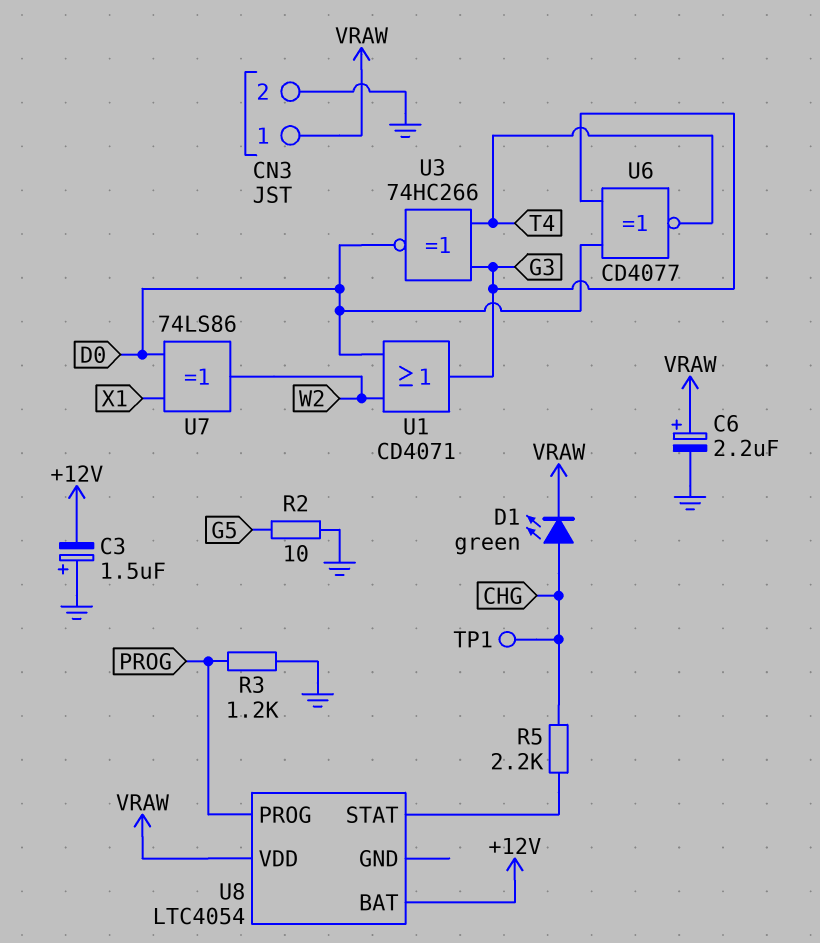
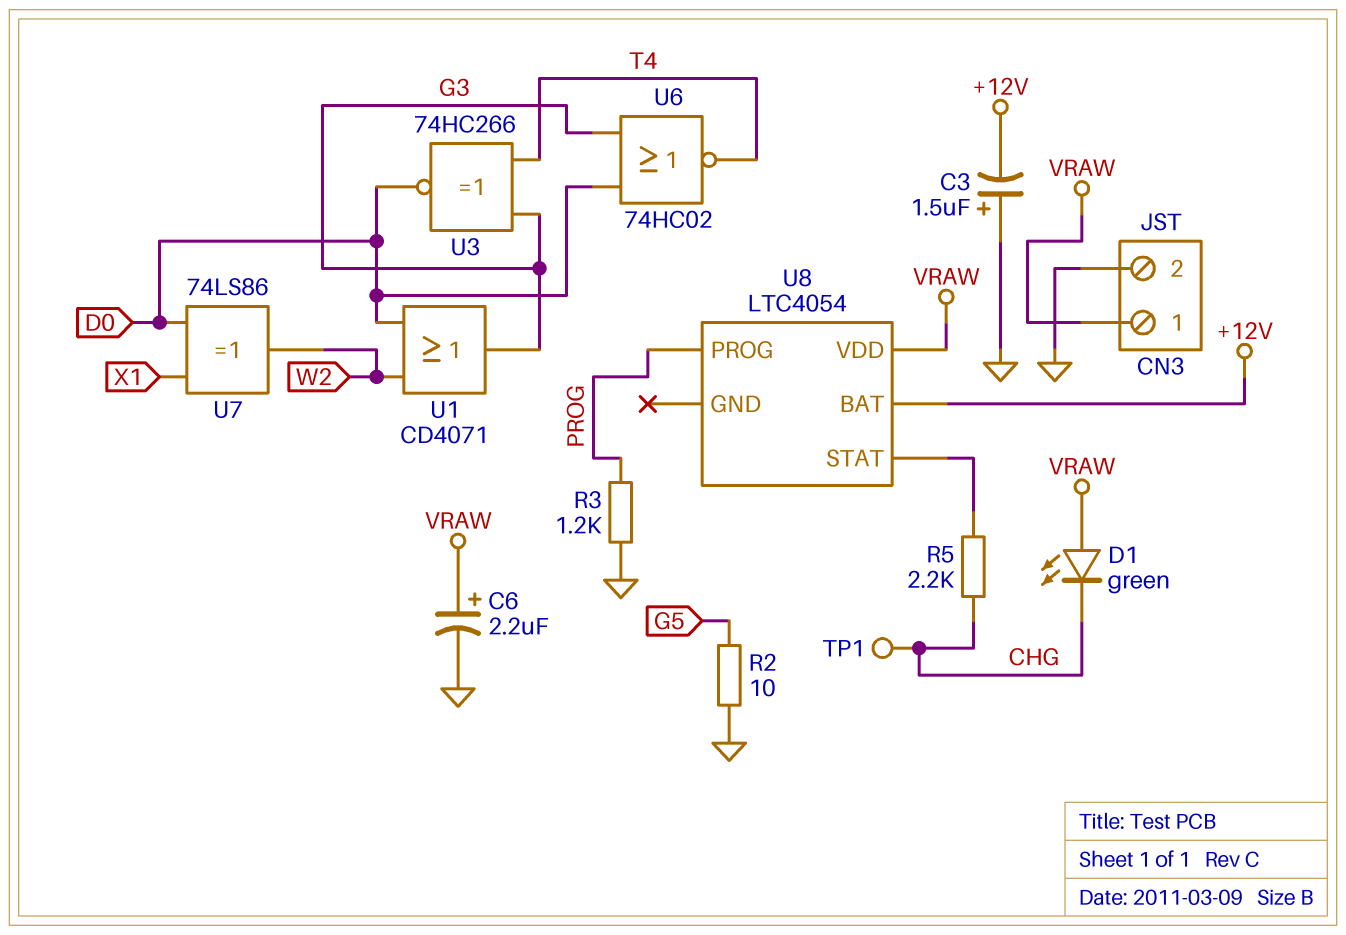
D1: LED green (A CHG, K VRAW) -> LED green (A VRAW, K CHG)
U6: XNOR CD4077 (in D0, in G3, out T4) -> NOR 74HC02 (in D0, in G3, out T4)

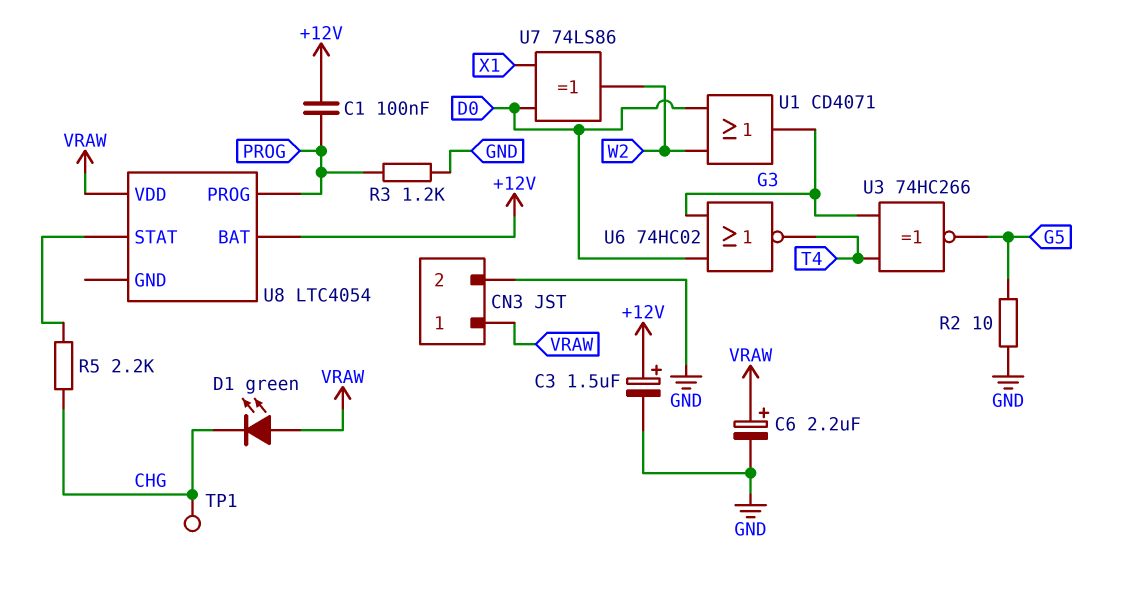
C1: none -> 100nF (+12V, PROG)
C3: 1.5uF (plus GND, minus +12V) -> 1.5uF (plus +12V, minus GND)
U3: XNOR 74HC266 (in G3, in T4, out D0) -> XNOR 74HC266 (in G3, in T4, out G5)

